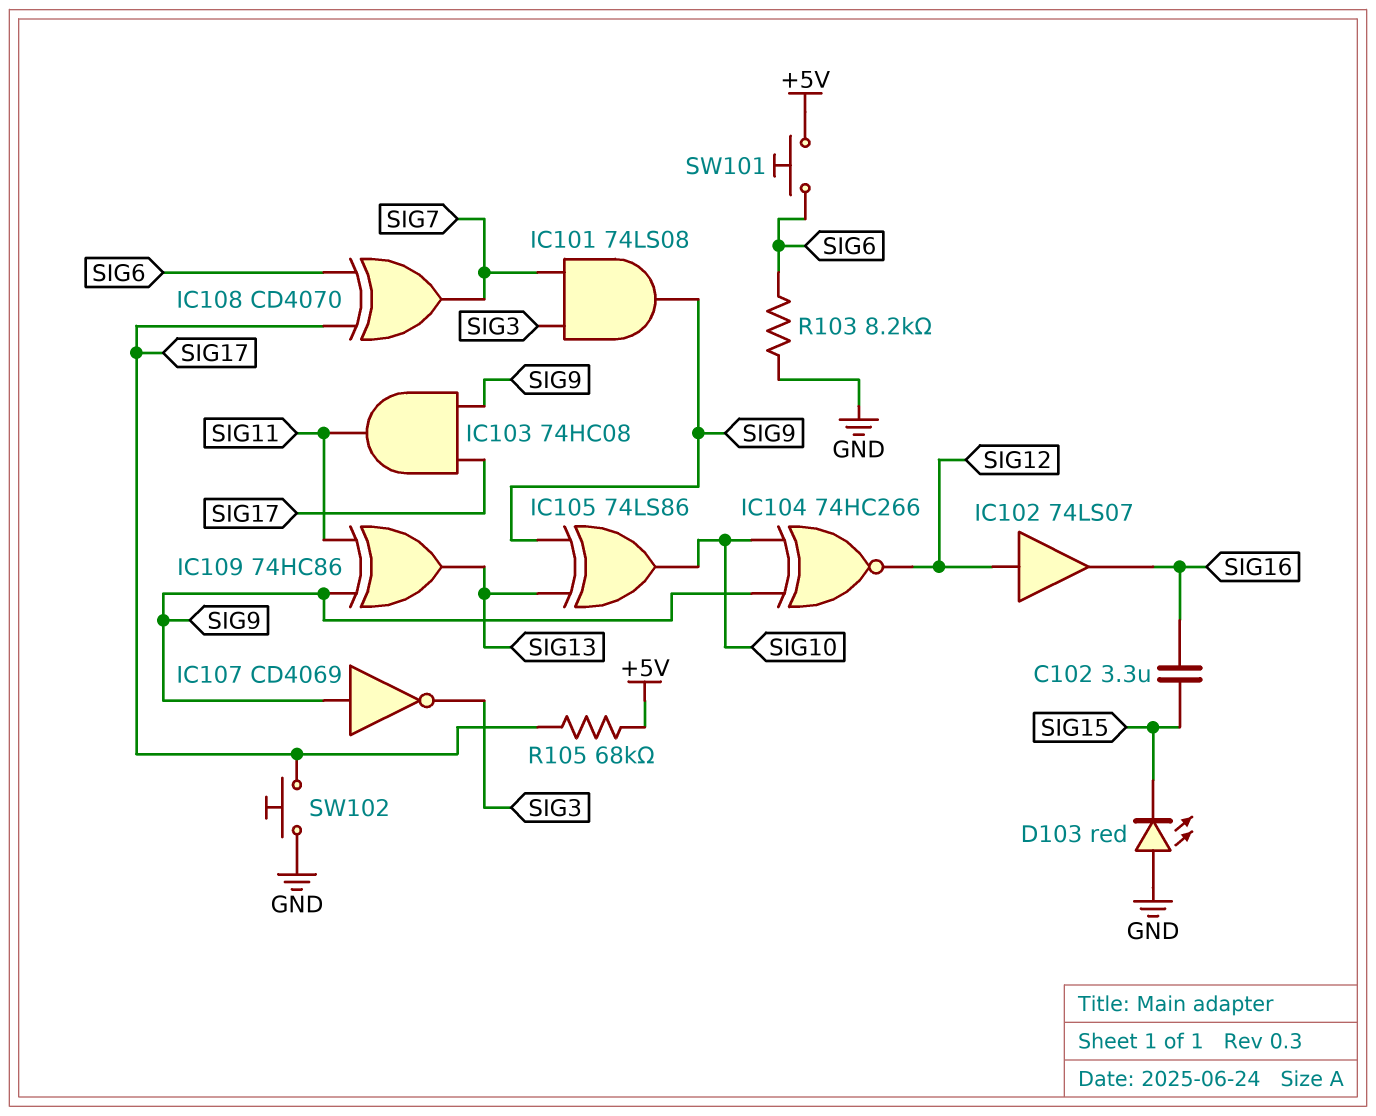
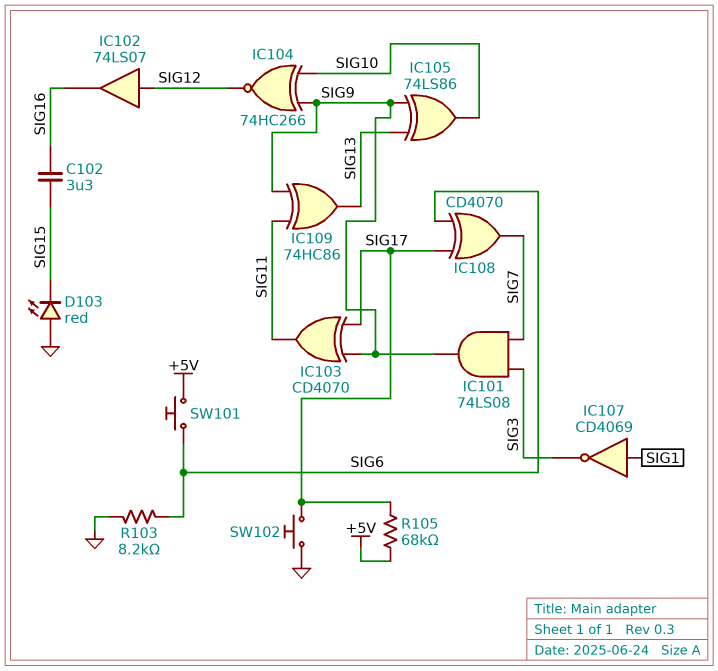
IC103: AND 74HC08 (in SIG9, in SIG17, out SIG11) -> XOR CD4070 (in SIG9, in SIG17, out SIG11)
IC107: NOT CD4069 (in SIG9, out SIG3) -> NOT CD4069 (in SIG1, out SIG3)

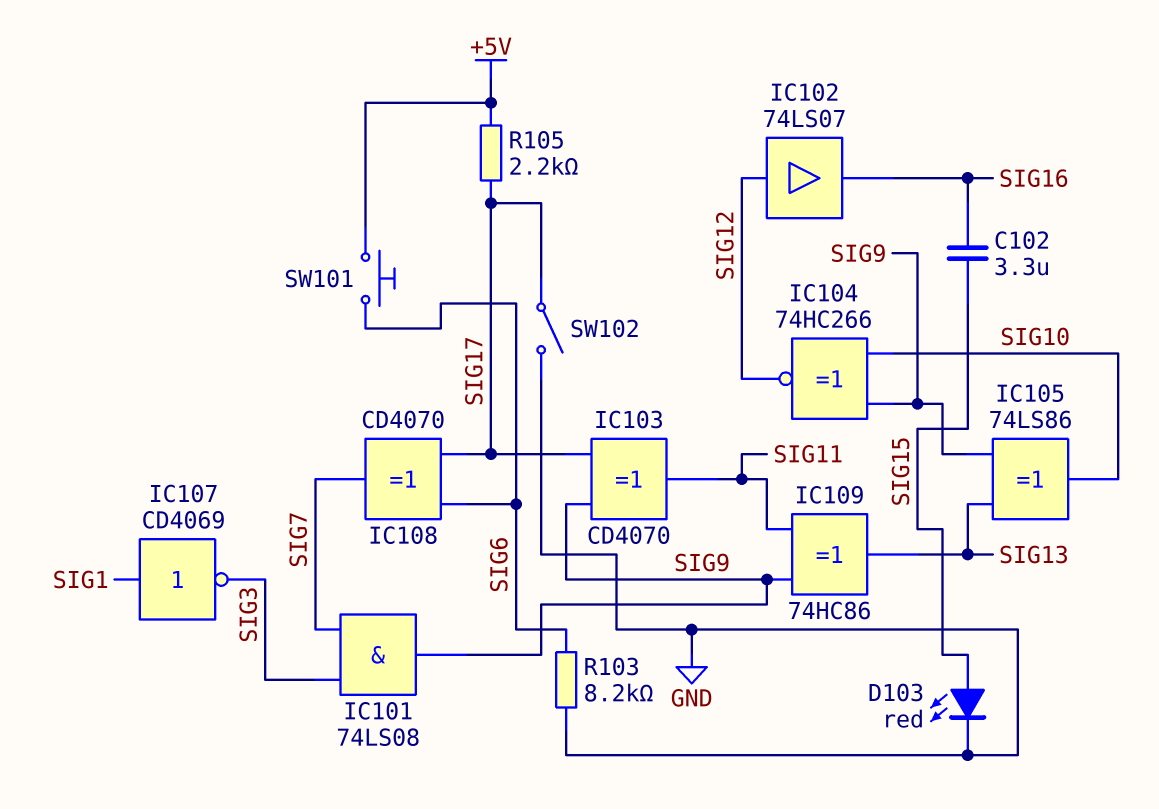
D103: LED red (A GND, K SIG15) -> LED red (A SIG15, K GND)
R105: 68k (+5V, SIG17) -> 2.2k (+5V, SIG17)
SW102: button (GND, SIG17) -> switch (GND, SIG17)

